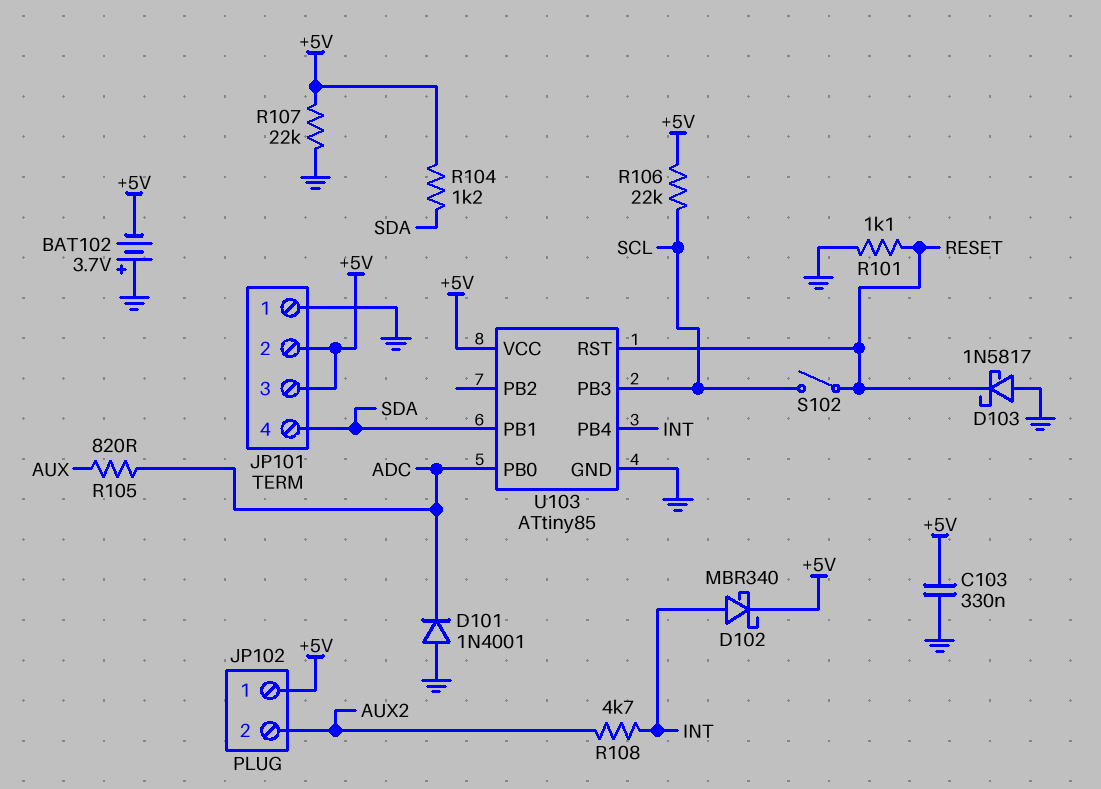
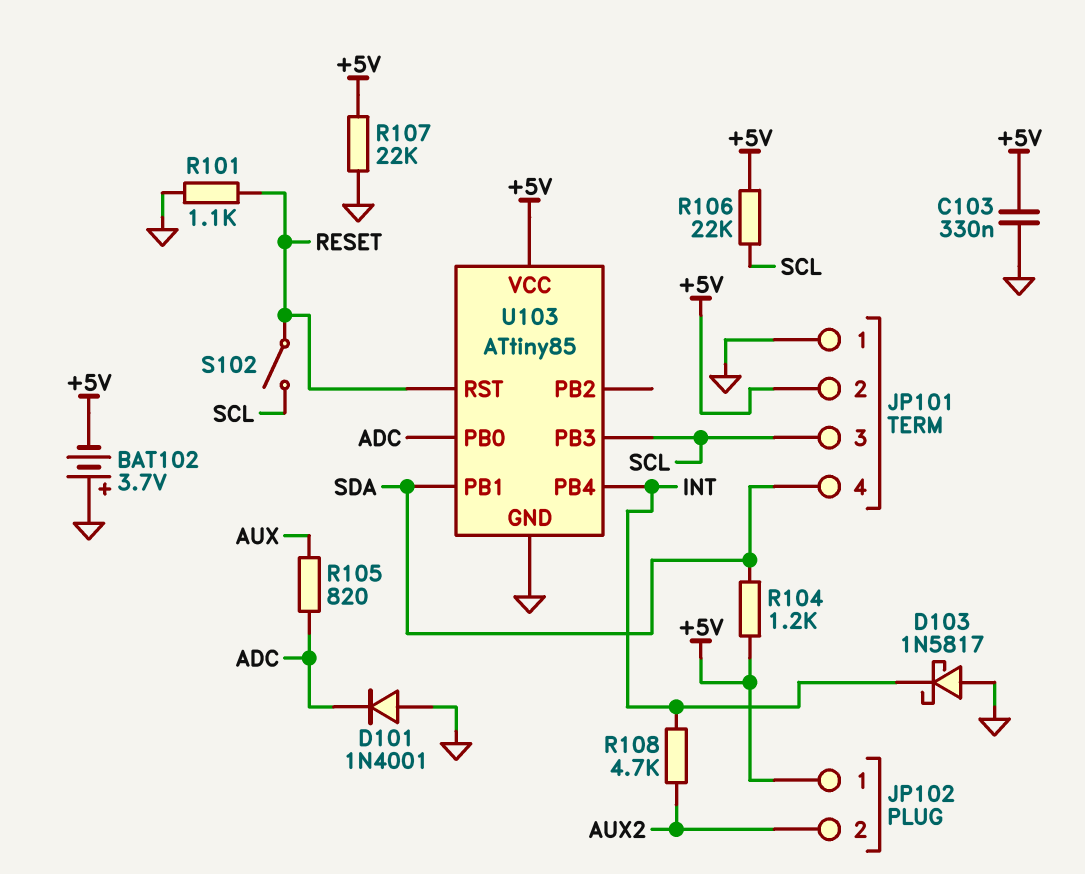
D102: schottky MBR340 (A INT, K +5V) -> none
D103: schottky 1N5817 (A GND, K RESET) -> schottky 1N5817 (A GND, K INT)
JP101 pin 3: +5V -> SCL

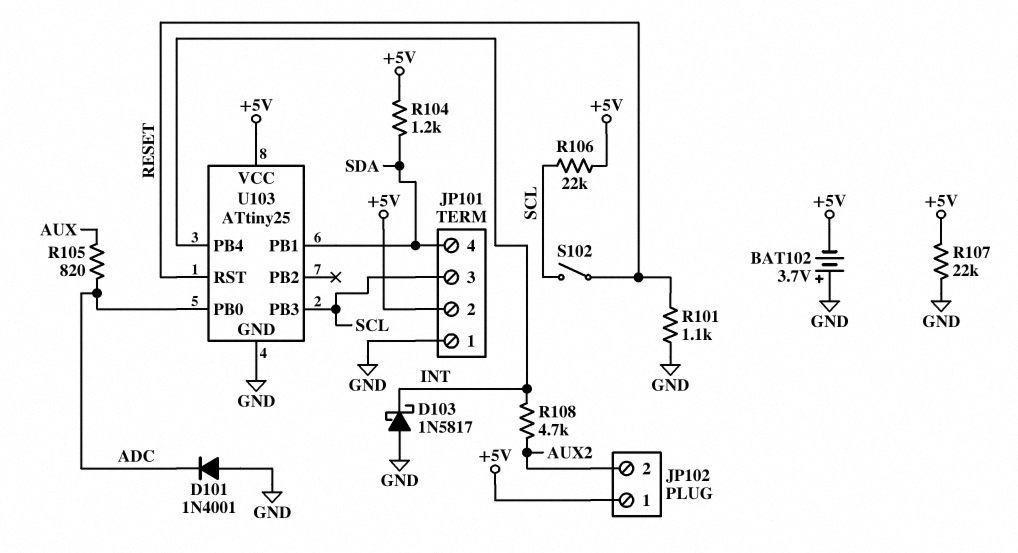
C103: 330nF (+5V, GND) -> none
U103: ATtiny85 -> ATtiny25

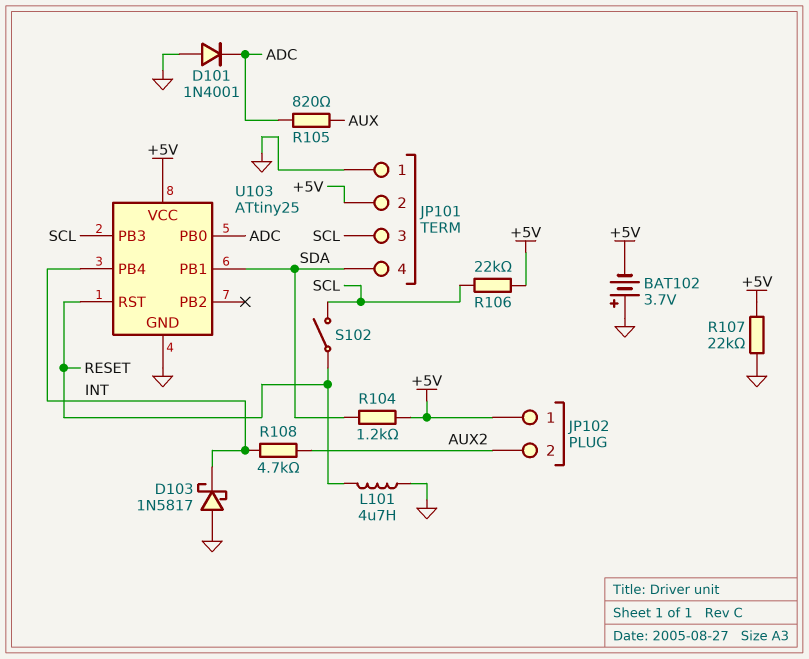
L101: none -> 4.7uH (GND, RESET)
R101: 1.1k (GND, RESET) -> none

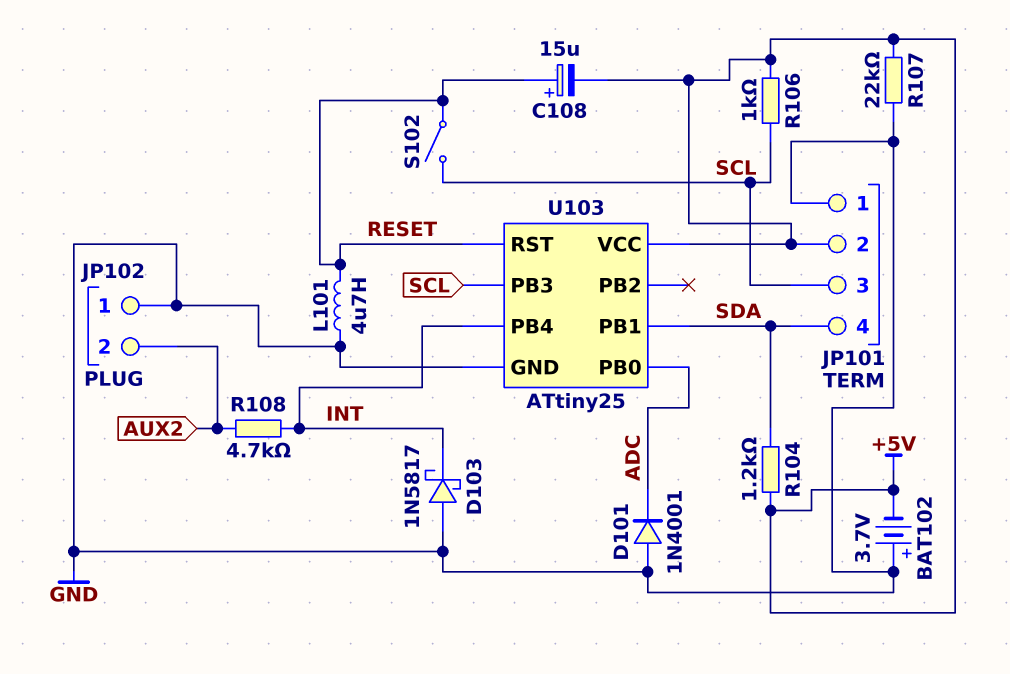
C108: none -> 15uF (plus RESET, minus +5V)
JP102 pin 1: +5V -> GND
R105: 820 (ADC, AUX) -> none
R106: 22k (+5V, SCL) -> 1k (+5V, SCL)

